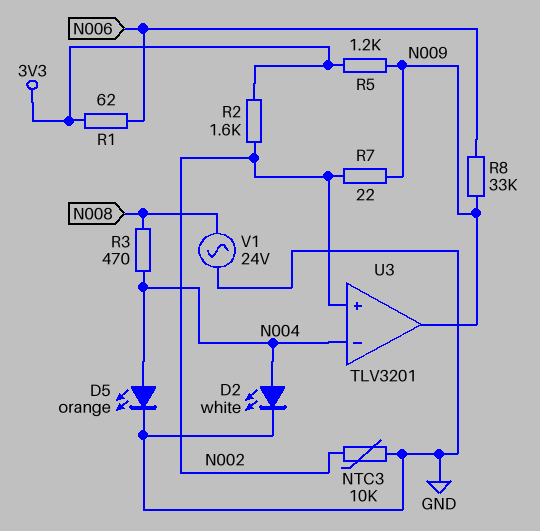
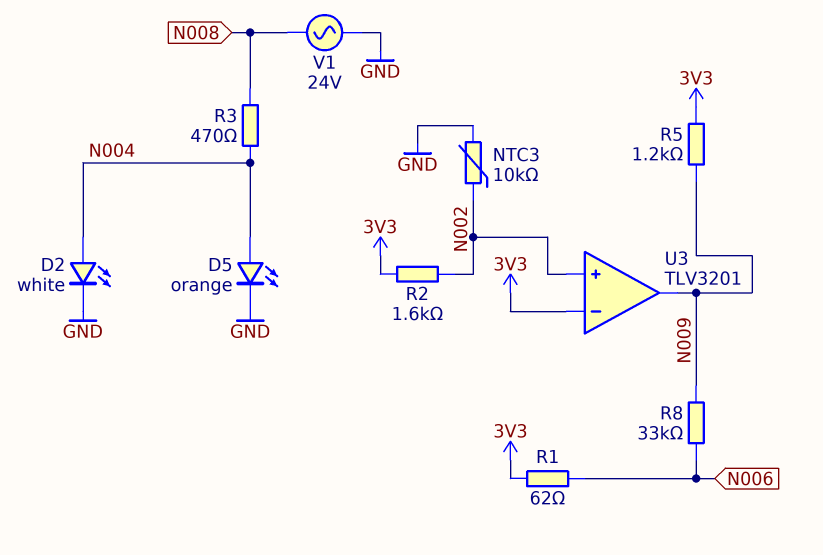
R7: 22 (N002, N009) -> none
U3 pin in-: N004 -> 3V3

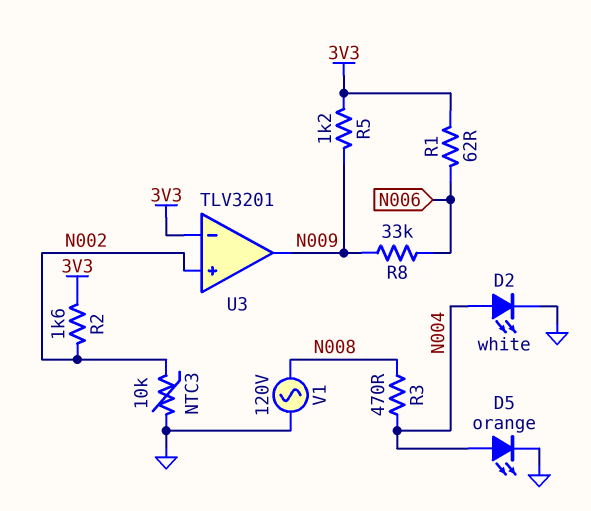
V1: AC 24V (GND, N008) -> AC 120V (GND, N008)

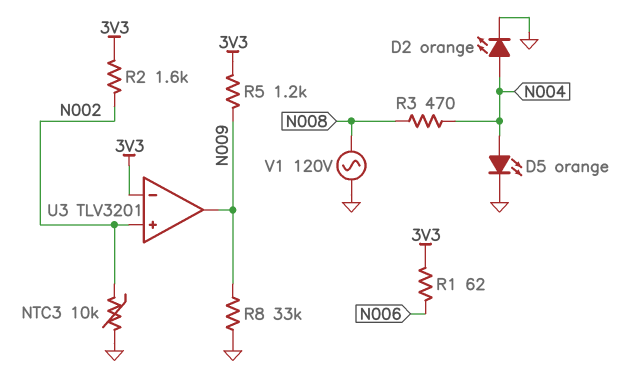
D2: LED white (A N004, K GND) -> LED orange (A N004, K GND)
R8: 33k (N006, N009) -> 33k (GND, N009)

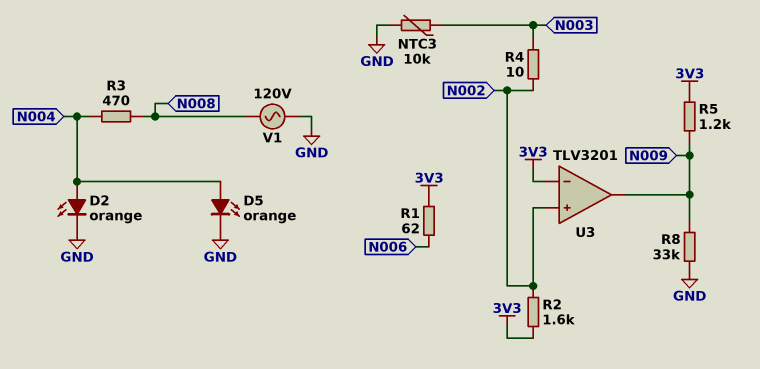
NTC3: 10k (GND, N002) -> 10k (GND, N003)
R4: none -> 10 (N002, N003)

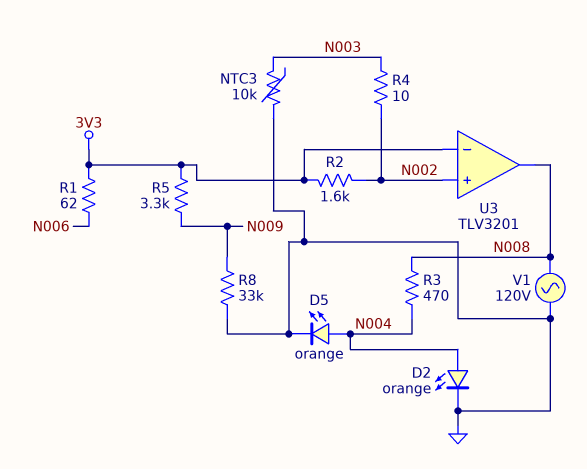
R5: 1.2k (3V3, N009) -> 3.3k (3V3, N009)
U3 pin out: N009 -> N008

